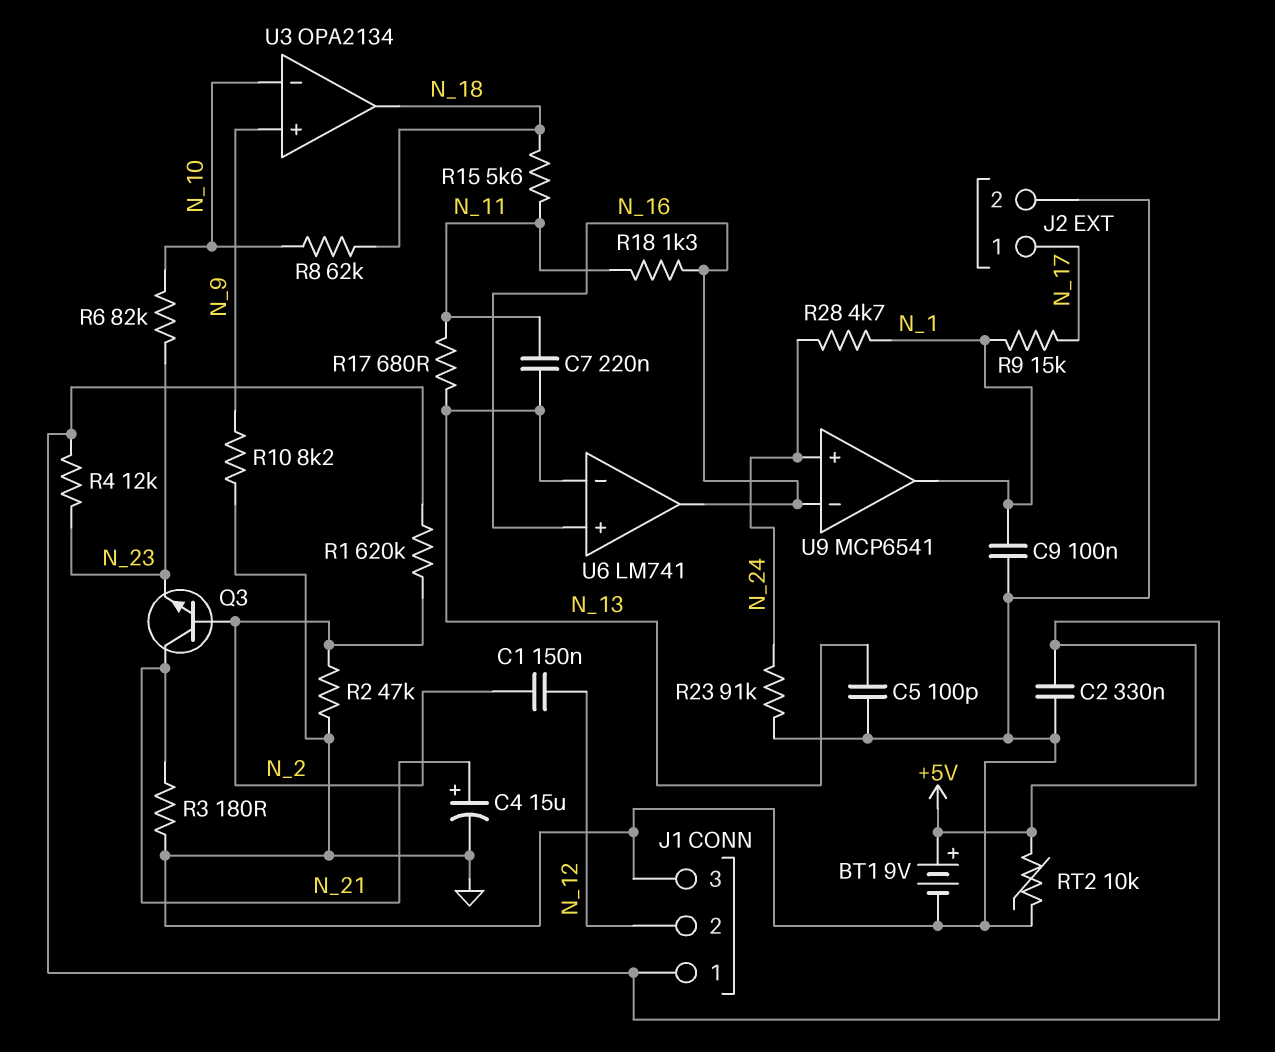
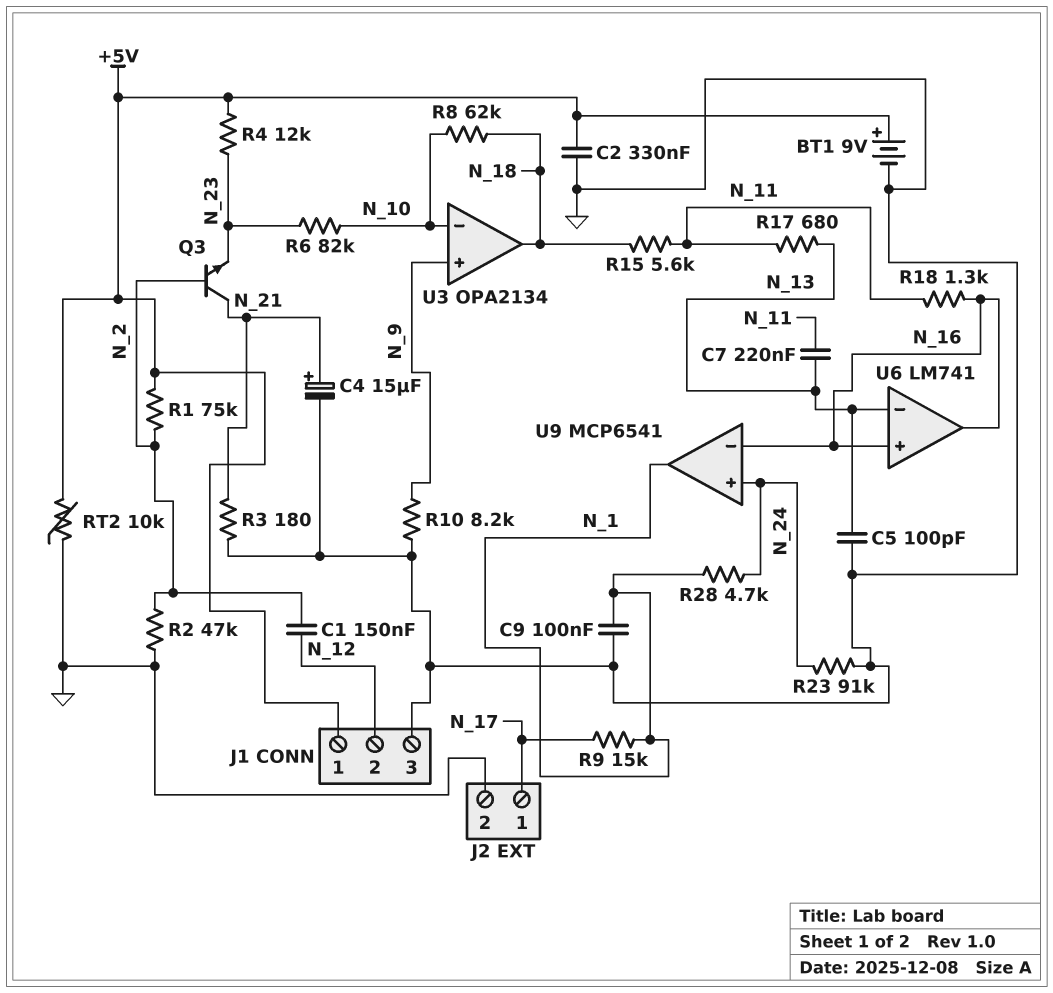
R1: 620k (+5V, N_2) -> 75k (+5V, N_2)

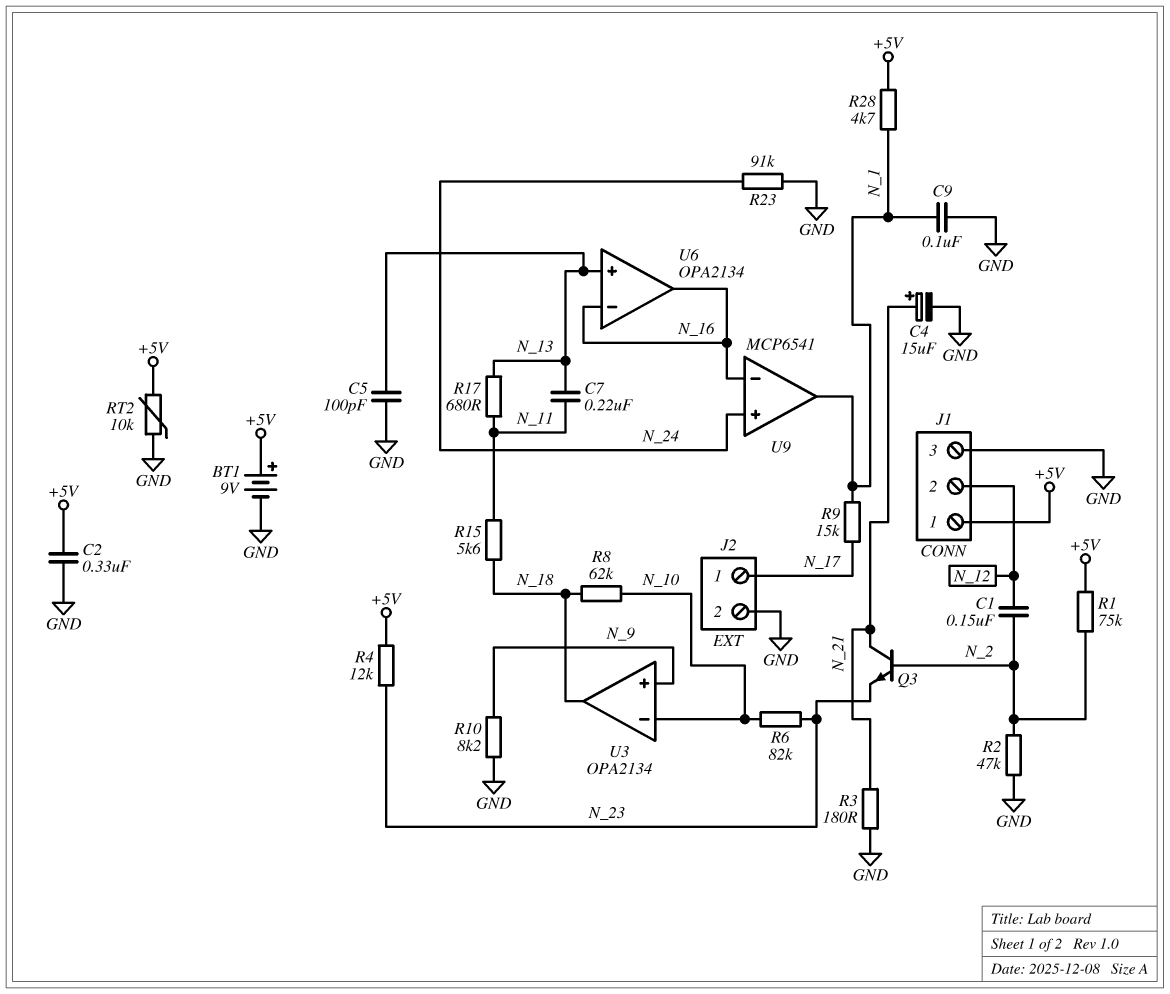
R18: 1.3k (N_11, N_16) -> none
R28: 4.7k (N_1, N_24) -> 4.7k (+5V, N_1)
U6: LM741 -> OPA2134
U6 pin in+: N_16 -> N_13
U6 pin in-: N_13 -> N_16

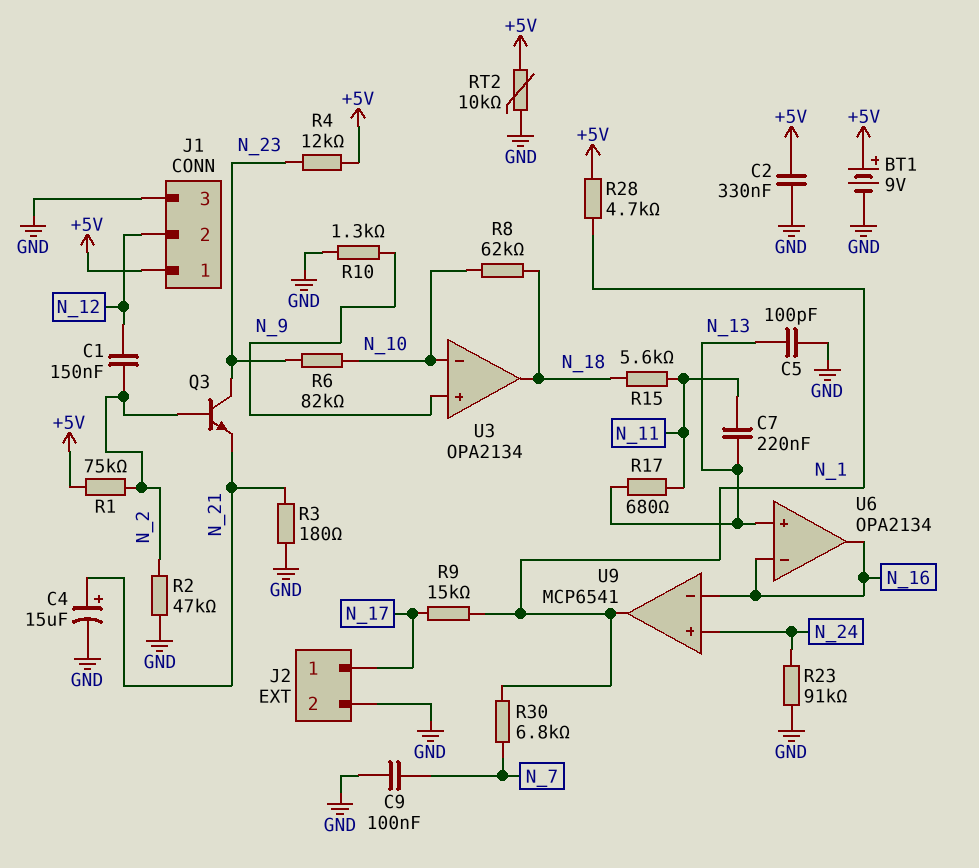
C9: 100nF (GND, N_1) -> 100nF (GND, N_7)
Q3: NPN (B N_2, C N_21, E N_23) -> NPN (B N_2, C N_23, E N_21)
R10: 8.2k (GND, N_9) -> 1.3k (GND, N_9)
R30: none -> 6.8k (N_1, N_7)

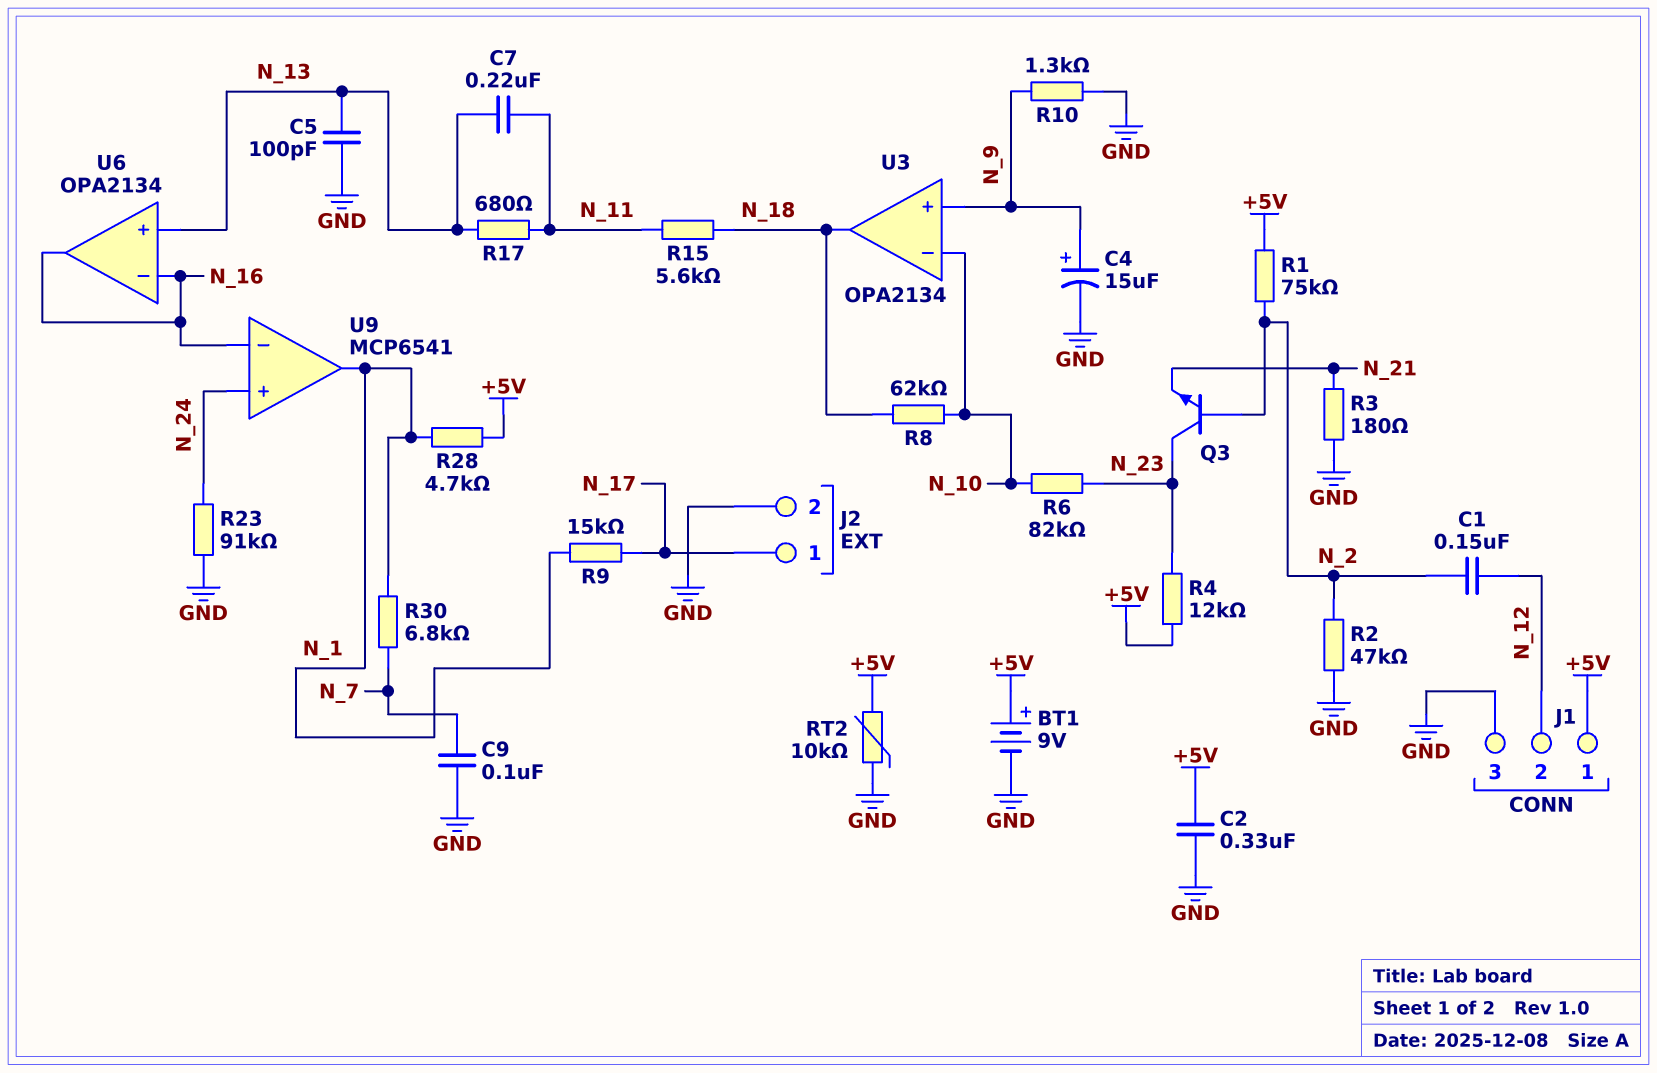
C4: 15uF (plus N_21, minus GND) -> 15uF (plus N_9, minus GND)

